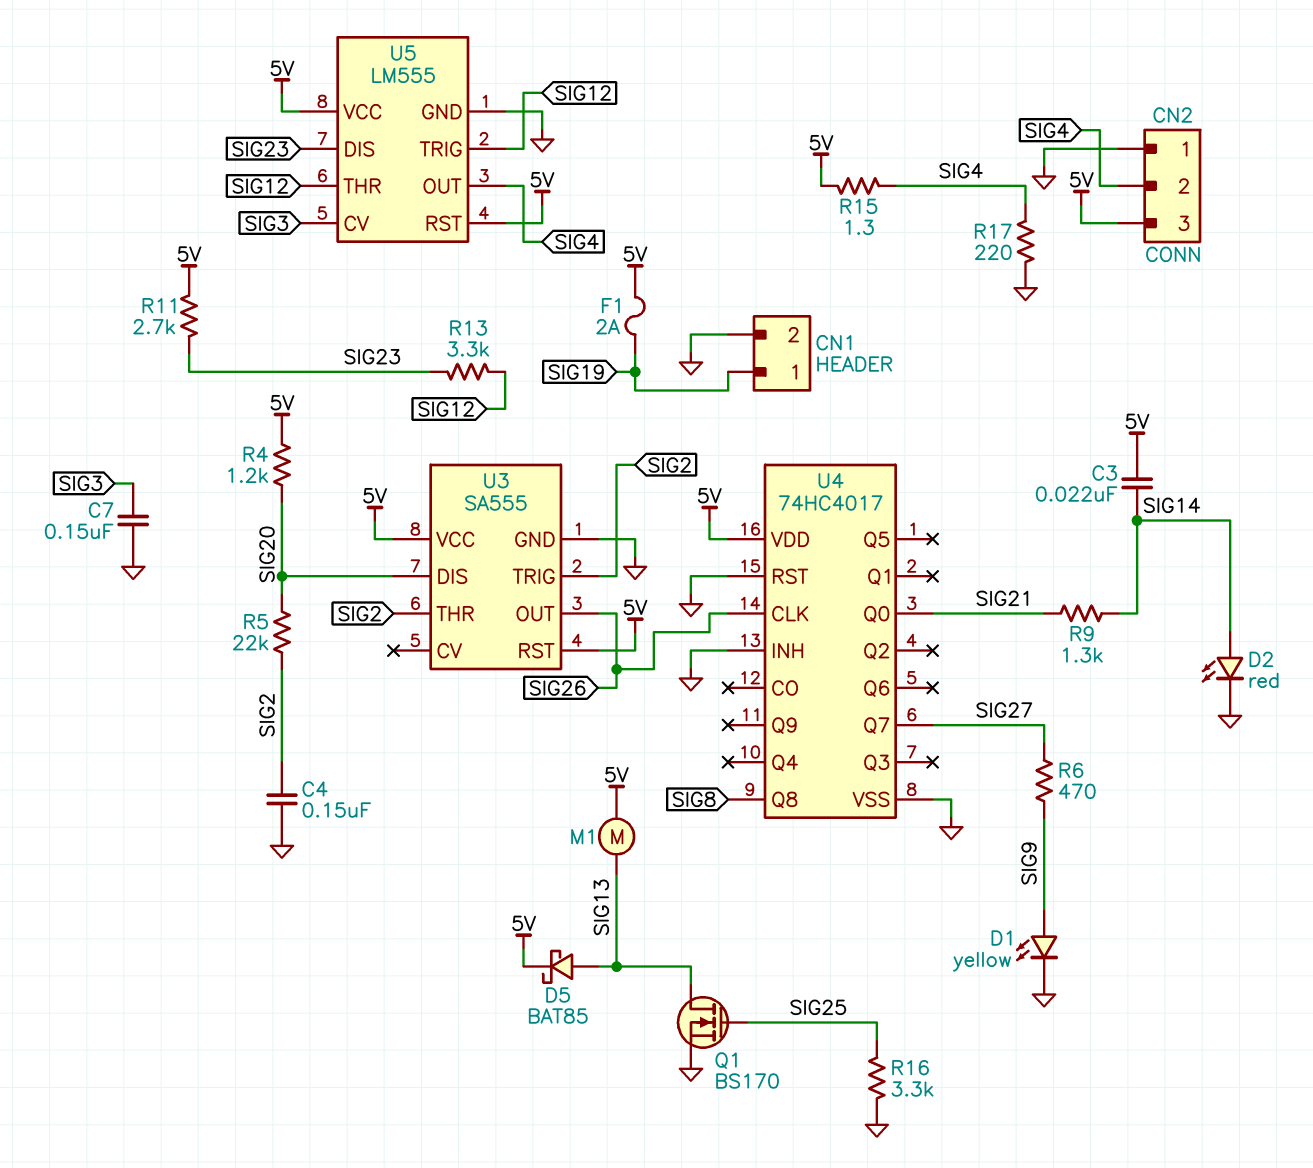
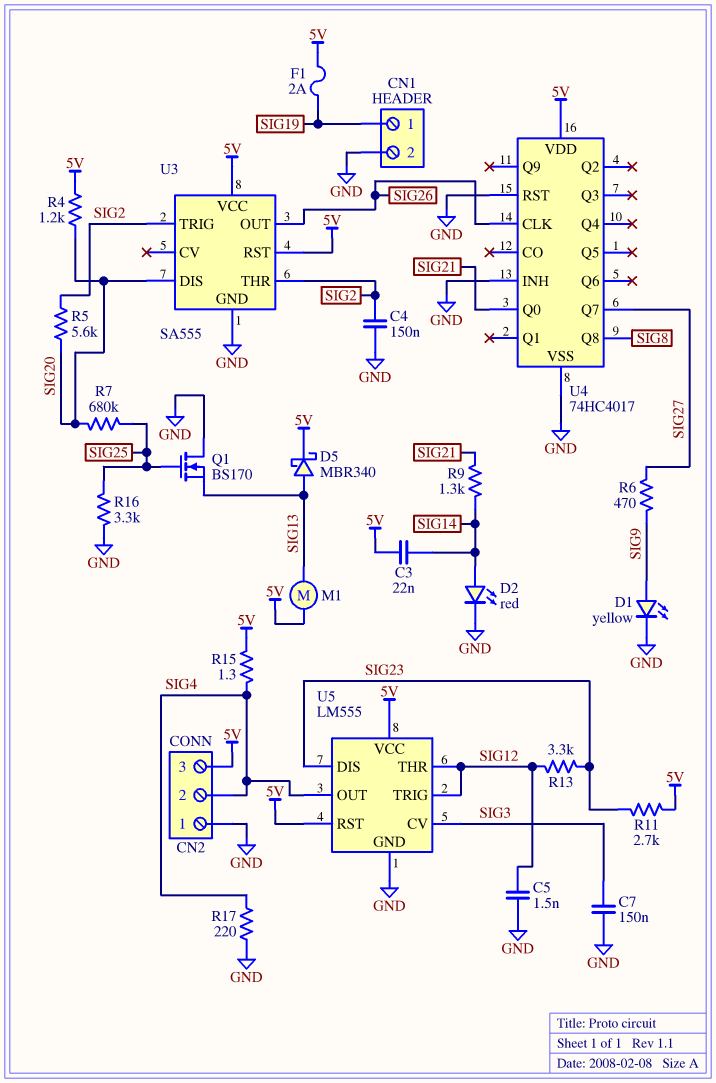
C5: none -> 1.5nF (GND, SIG12)
D5: schottky BAT85 (A SIG13, K 5V) -> schottky MBR340 (A SIG13, K 5V)
Q1: NMOS BS170 (G SIG25, D SIG13, S GND) -> NMOS BS170 (G SIG25, D GND, S SIG13)
R5: 22k (SIG2, SIG20) -> 5.6k (SIG2, SIG20)
R7: none -> 680k (SIG20, SIG25)

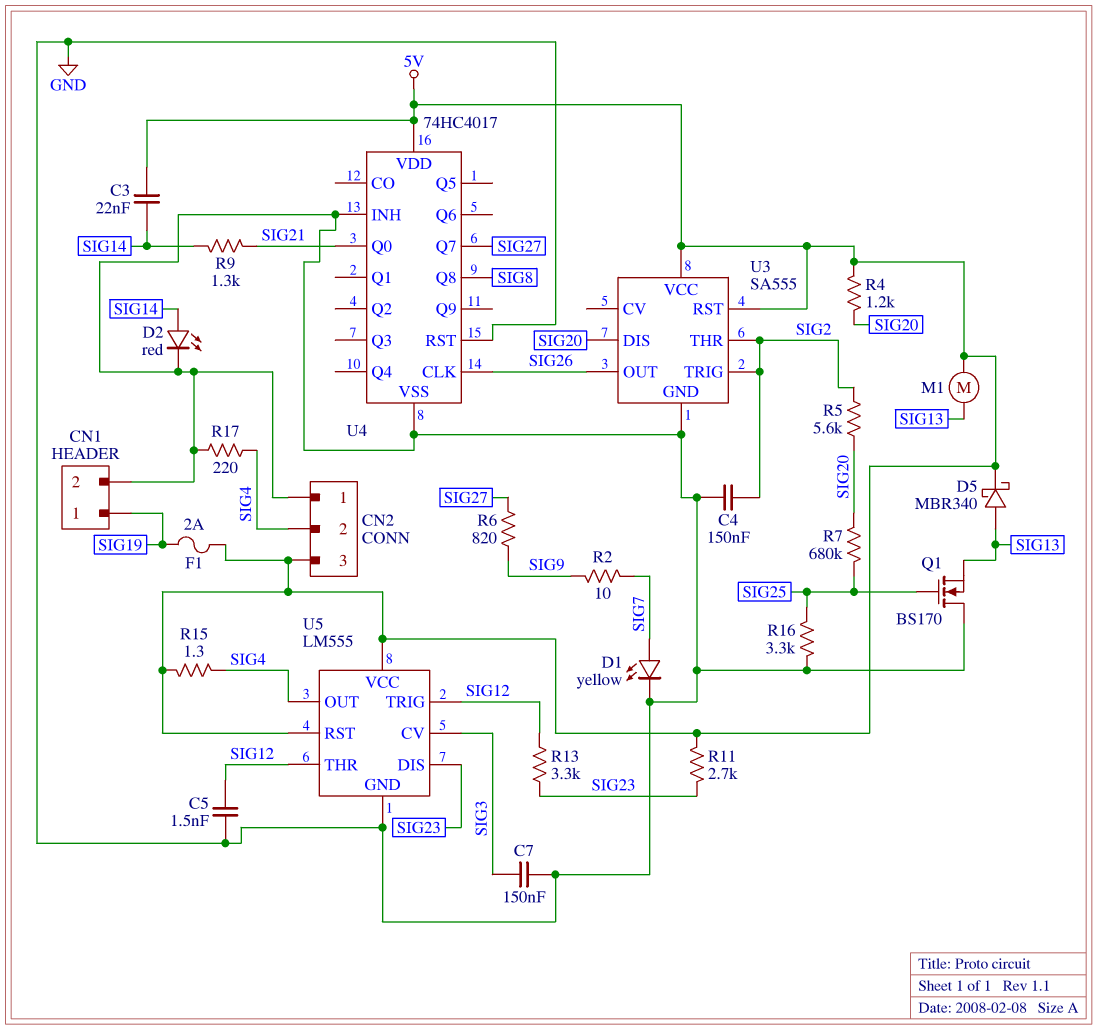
D1: LED yellow (A SIG9, K GND) -> LED yellow (A SIG7, K GND)
R2: none -> 10 (SIG7, SIG9)
R6: 470 (SIG9, SIG27) -> 820 (SIG9, SIG27)

